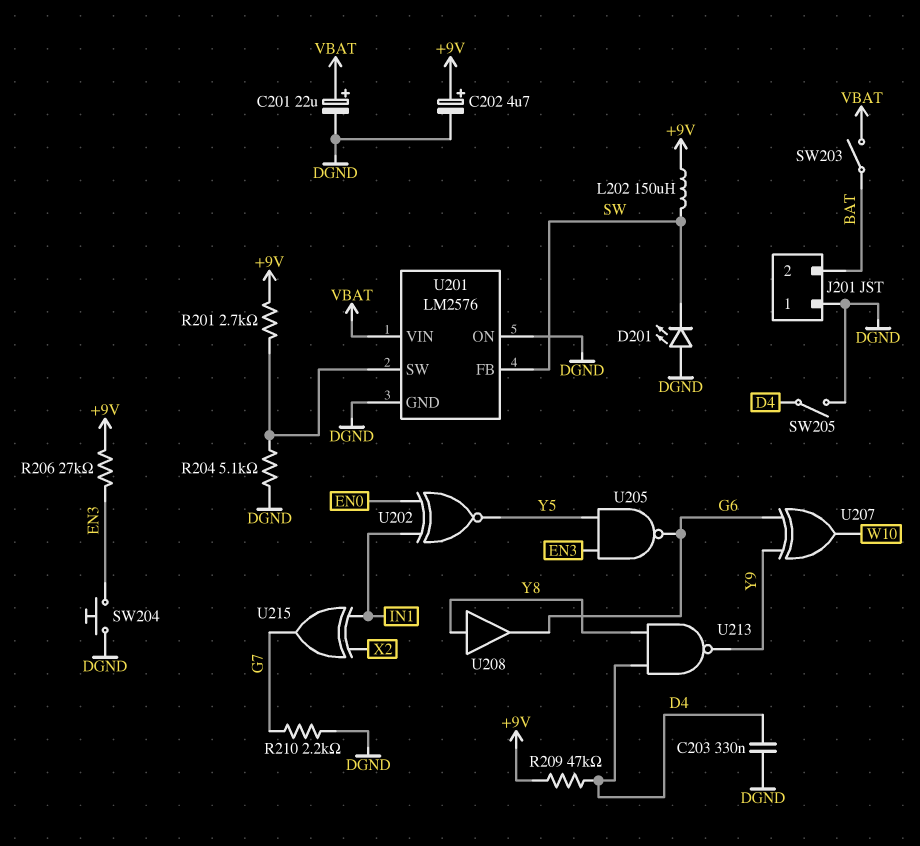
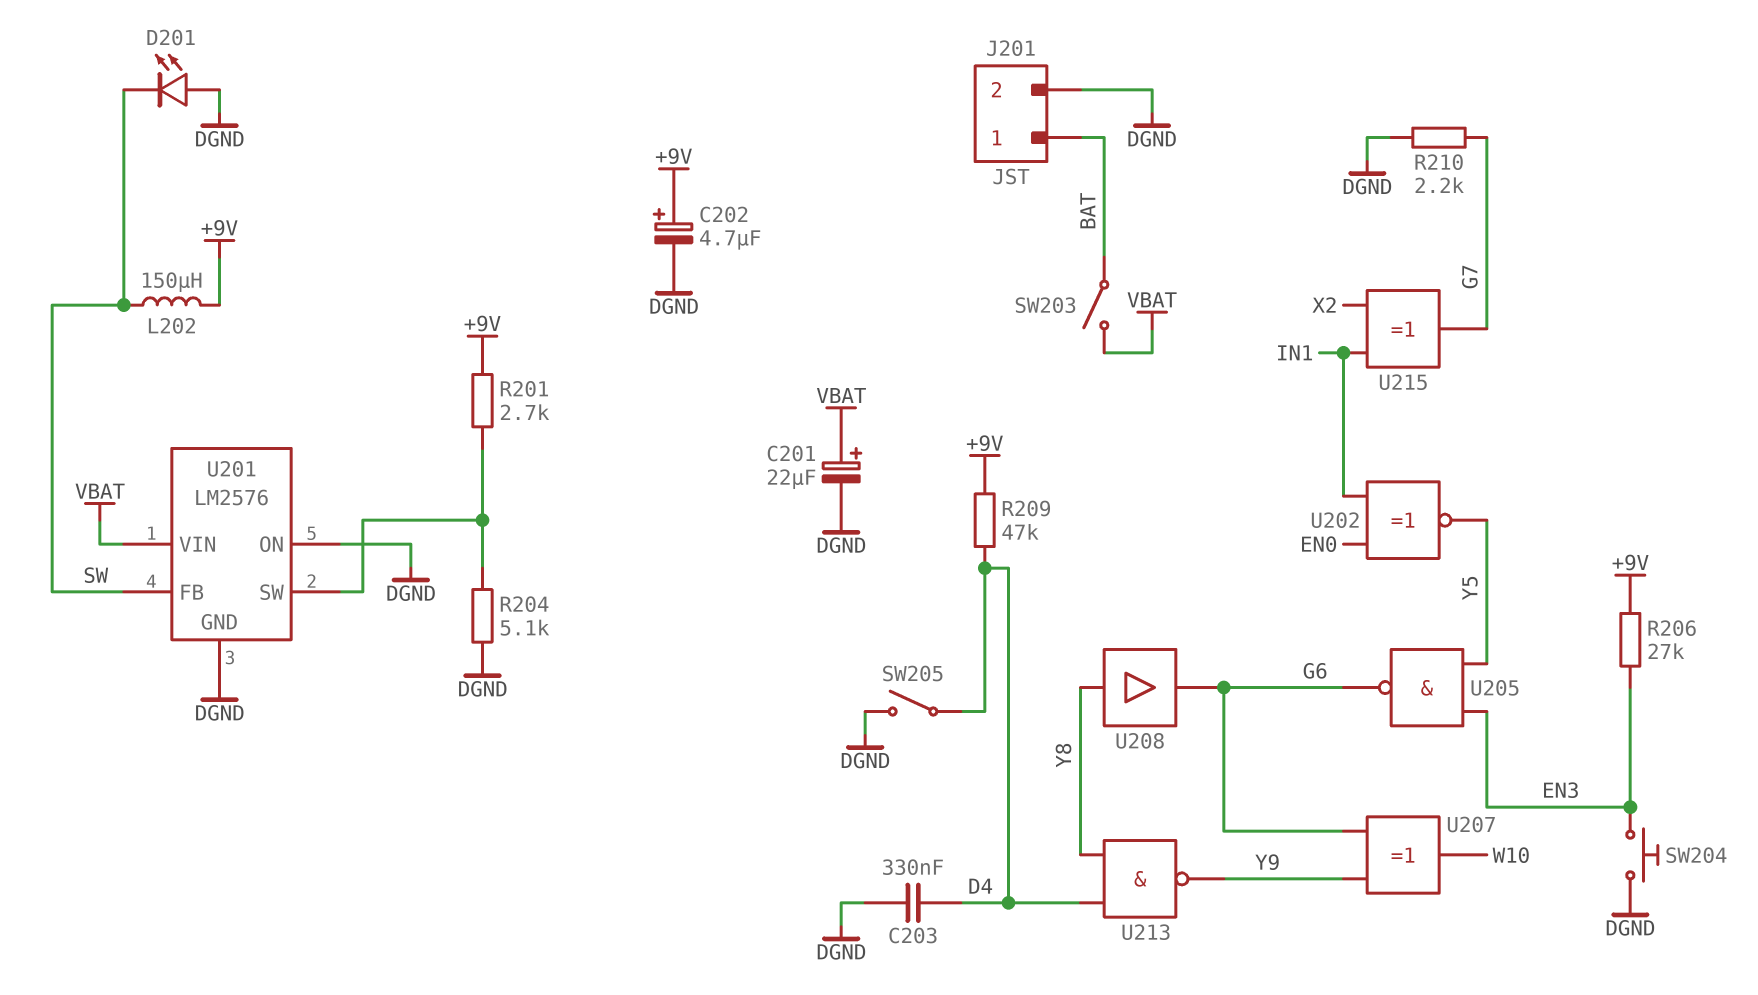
J201 pin 1: DGND -> BAT
J201 pin 2: BAT -> DGND

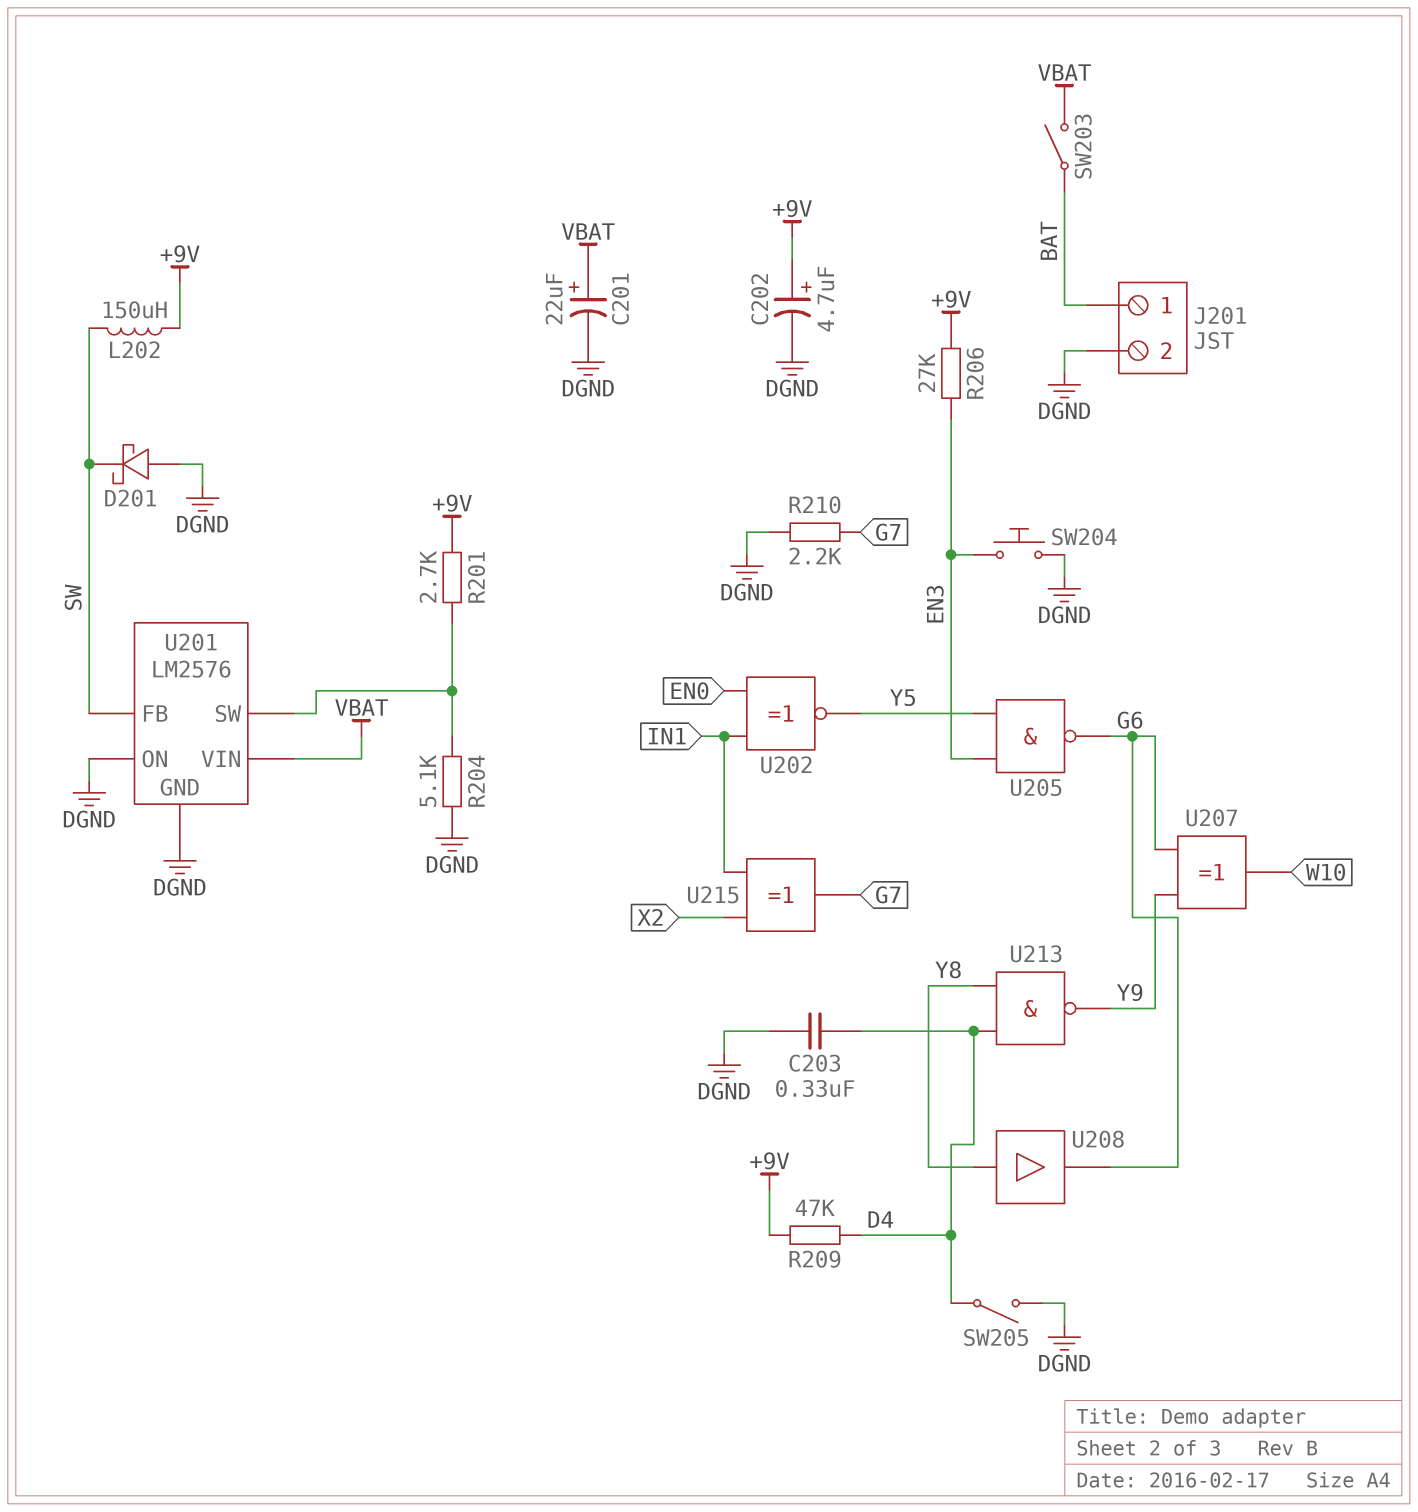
D201: LED (A DGND, K SW) -> schottky (A DGND, K SW)

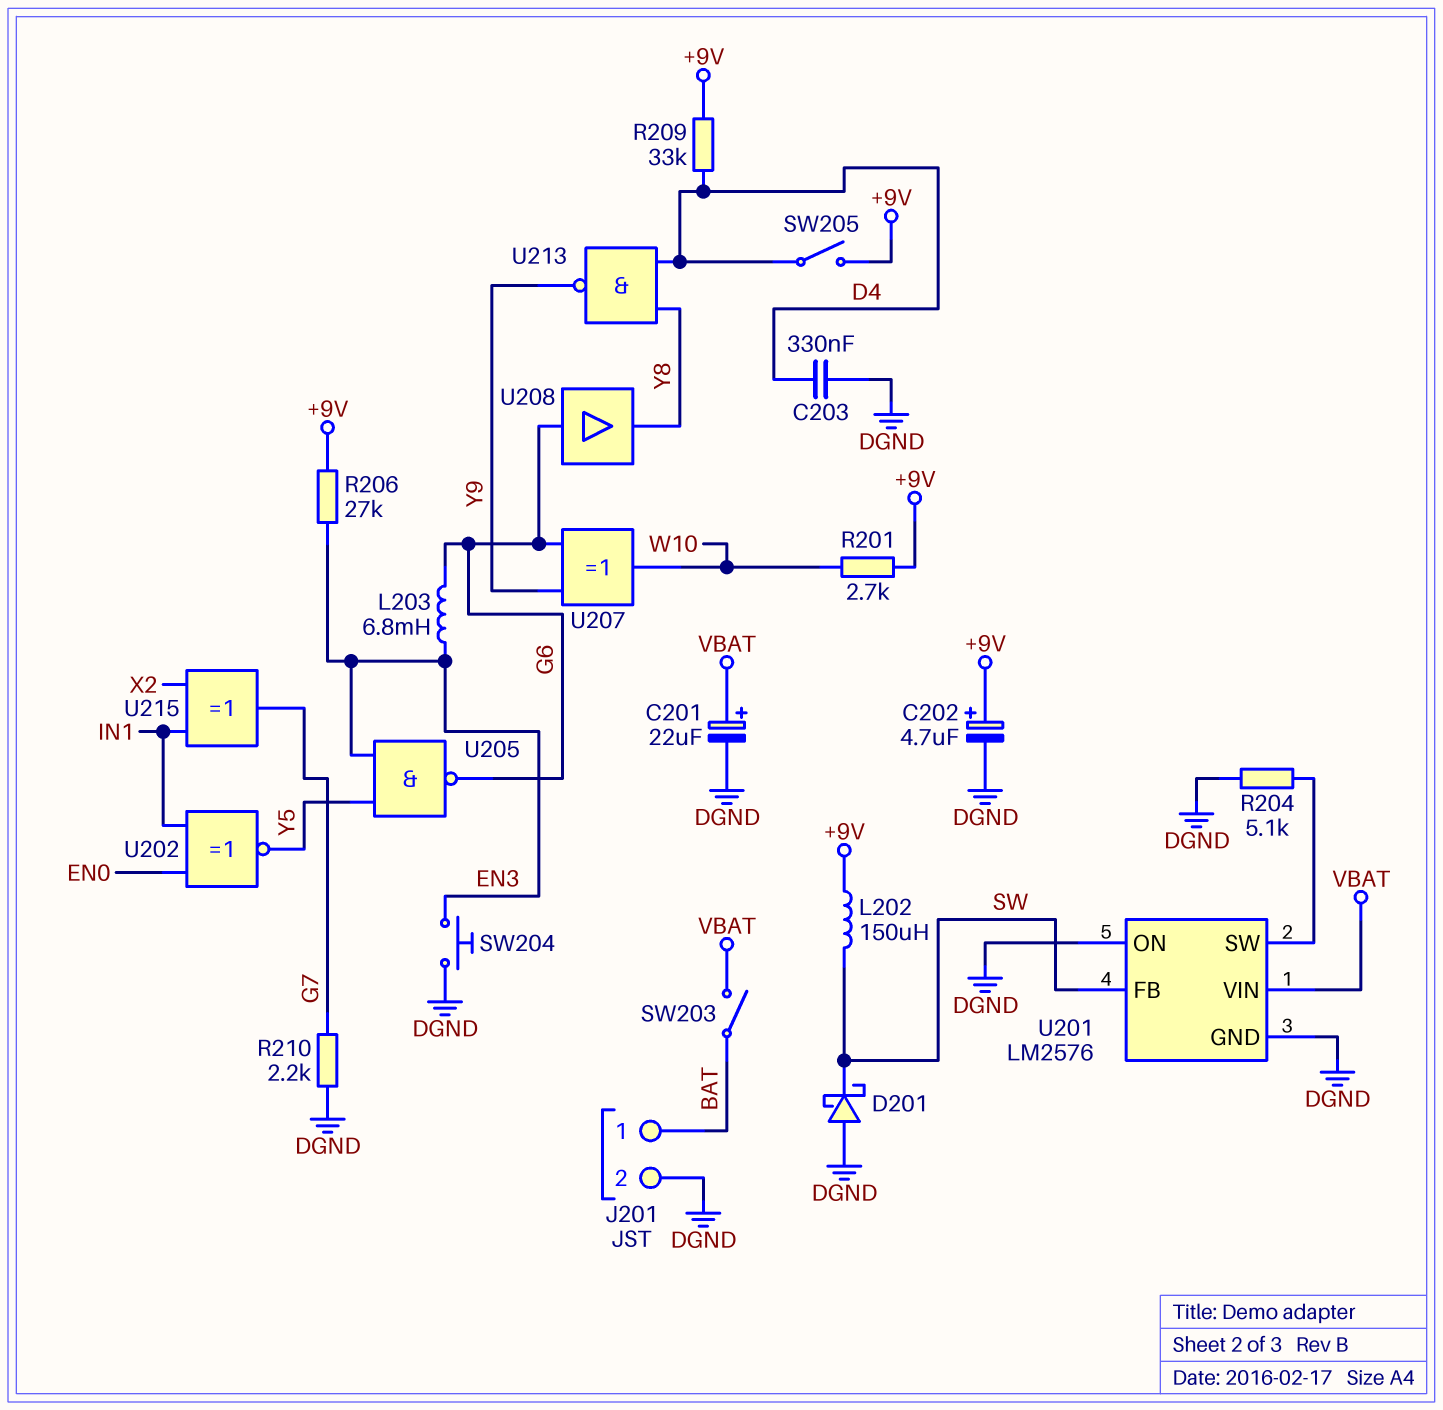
L203: none -> 6.8mH (EN3, G6)
R201: 2.7k (+9V, U201/SW) -> 2.7k (+9V, W10)
R209: 47k (+9V, D4) -> 33k (+9V, D4)
SW205: switch (D4, DGND) -> switch (+9V, D4)
U208: buffer (in Y8, out G6) -> buffer (in G6, out Y8)

